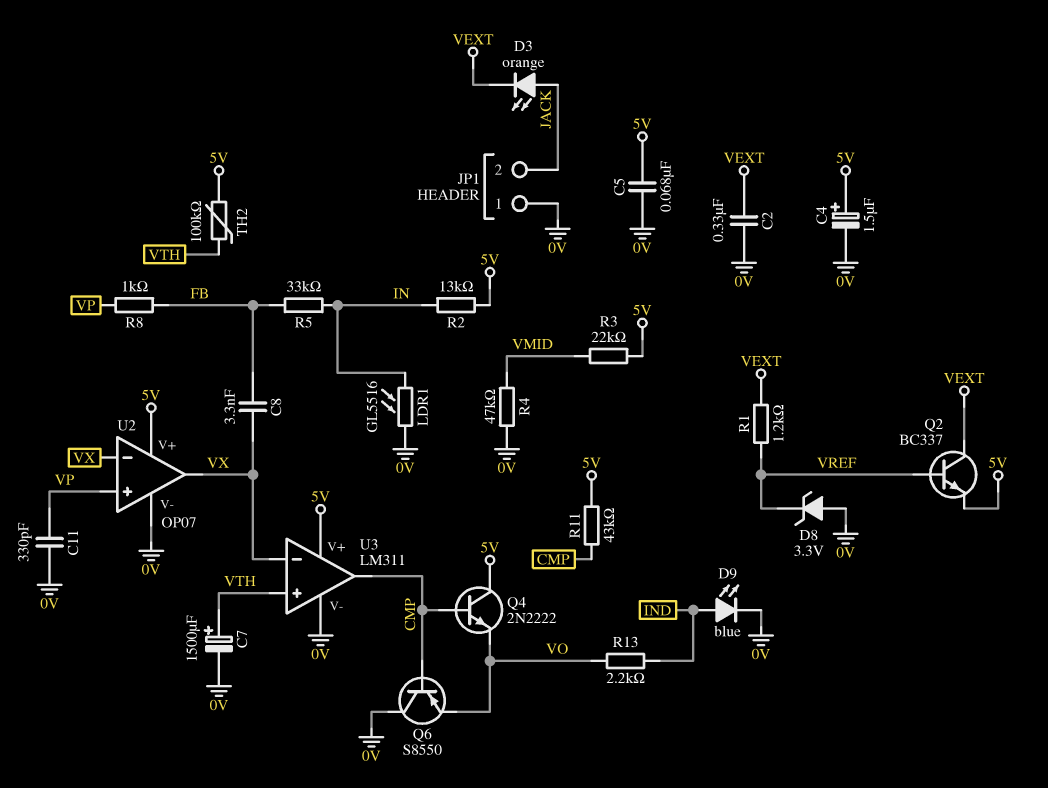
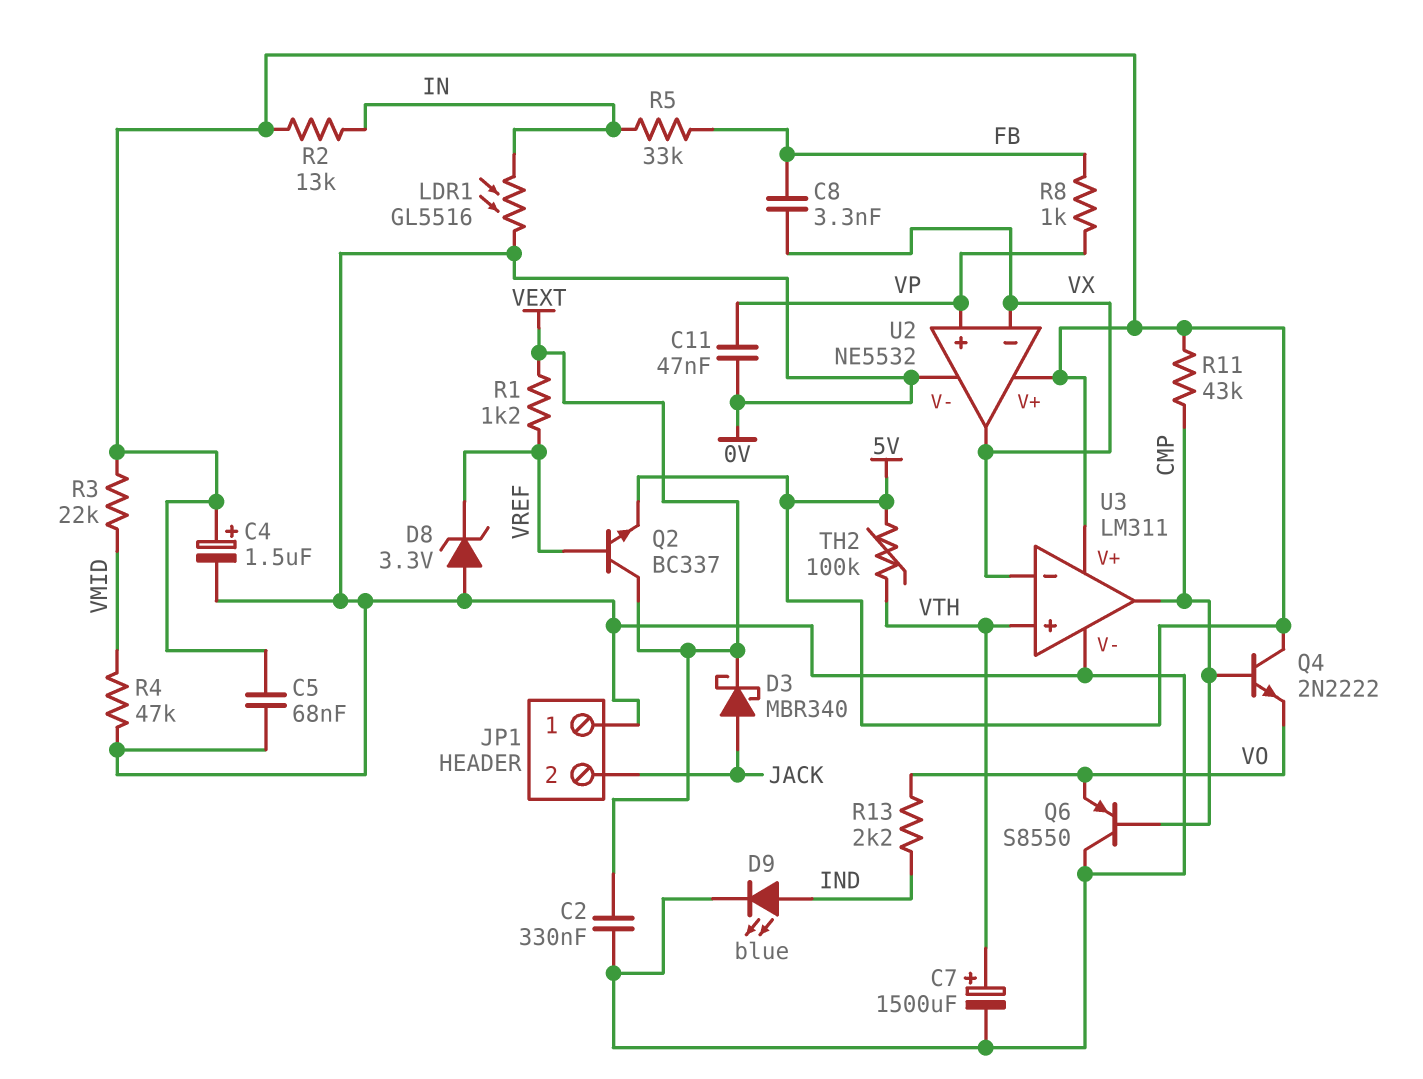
C11: 330pF (0V, VP) -> 47nF (0V, VP)
D3: LED orange (A JACK, K VEXT) -> schottky MBR340 (A JACK, K VEXT)
U2: OP07 -> NE5532

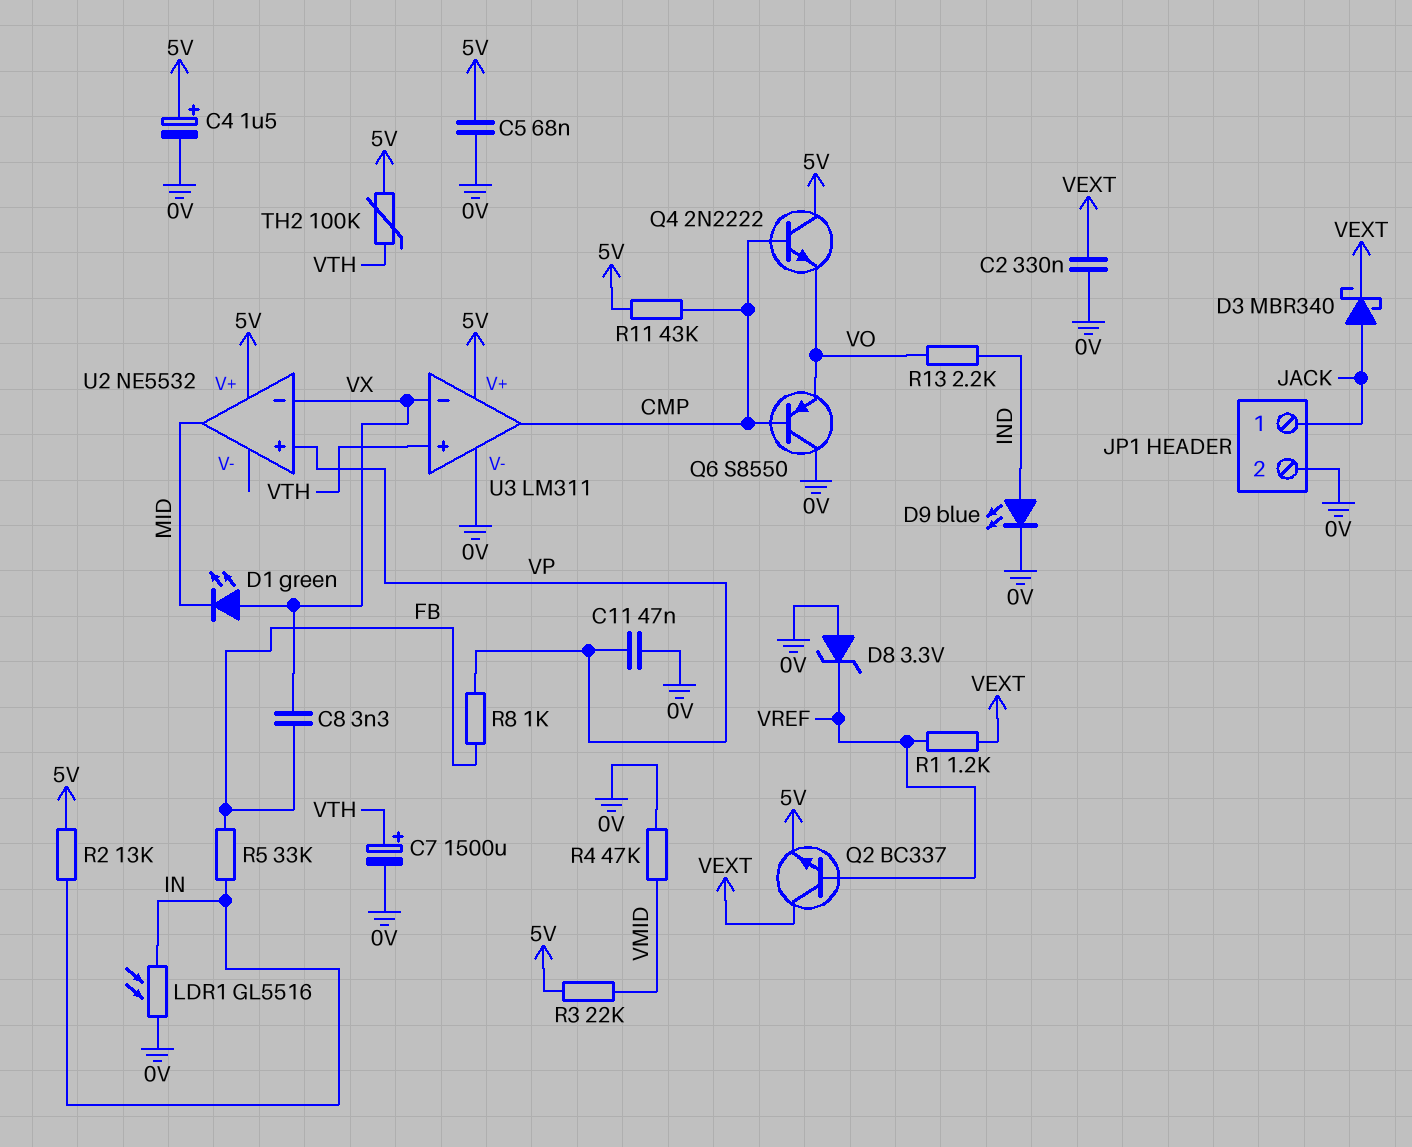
D1: none -> LED green (A VX, K MID)
JP1 pin 1: 0V -> JACK
JP1 pin 2: JACK -> 0V
U2 pin V-: 0V -> none
U2 pin out: VX -> MID

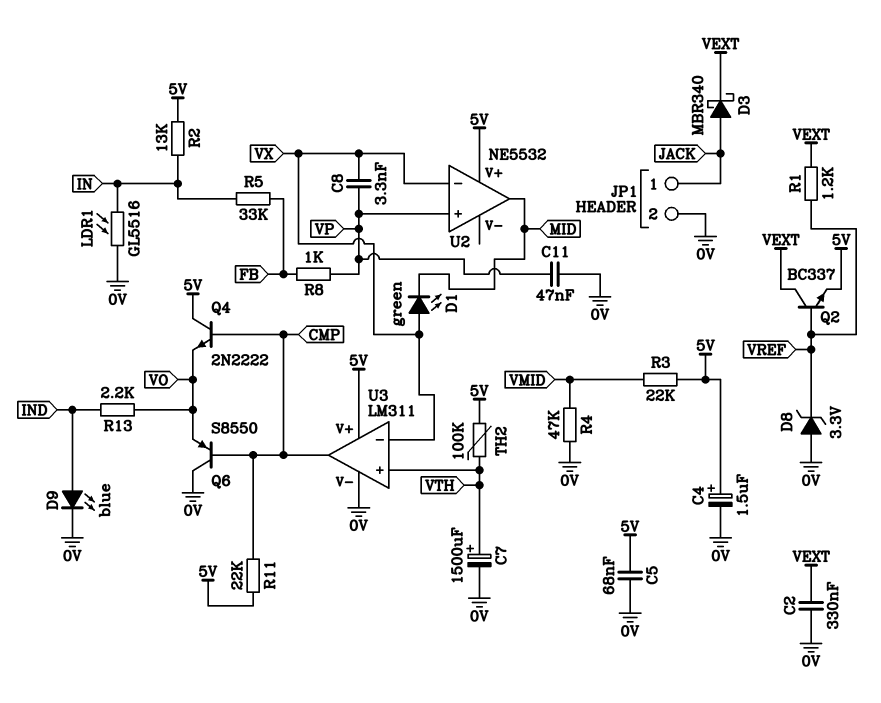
C8: 3.3nF (FB, VX) -> 3.3nF (VP, VX)
R11: 43k (5V, CMP) -> 22k (5V, CMP)

